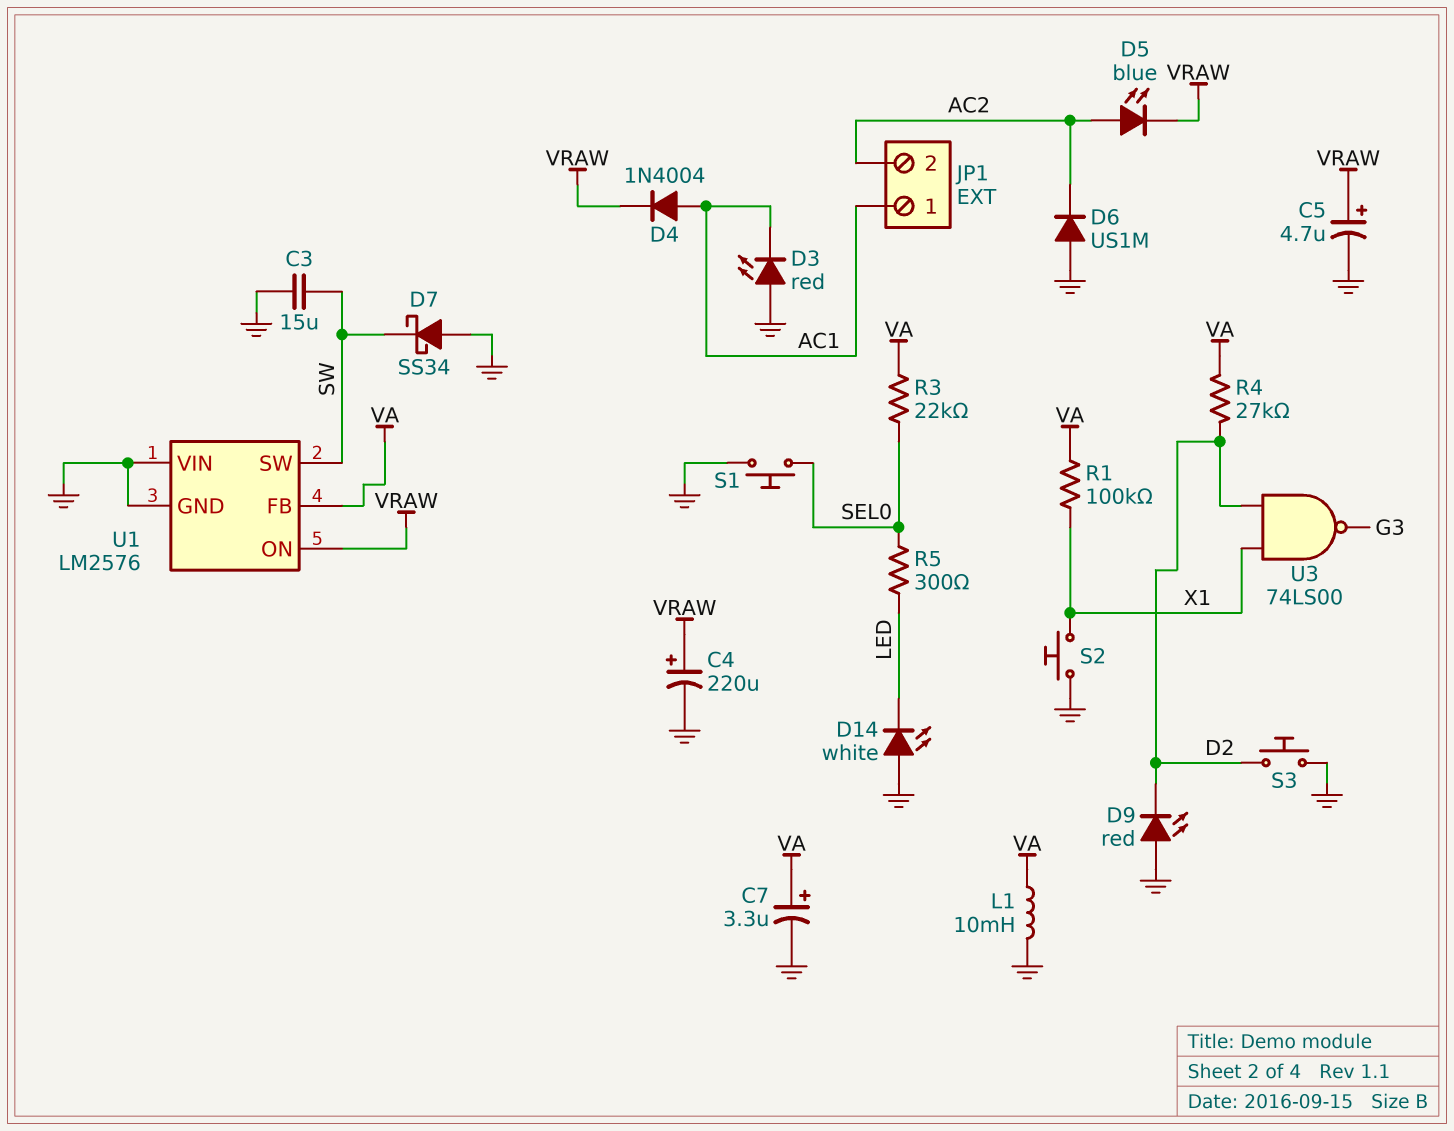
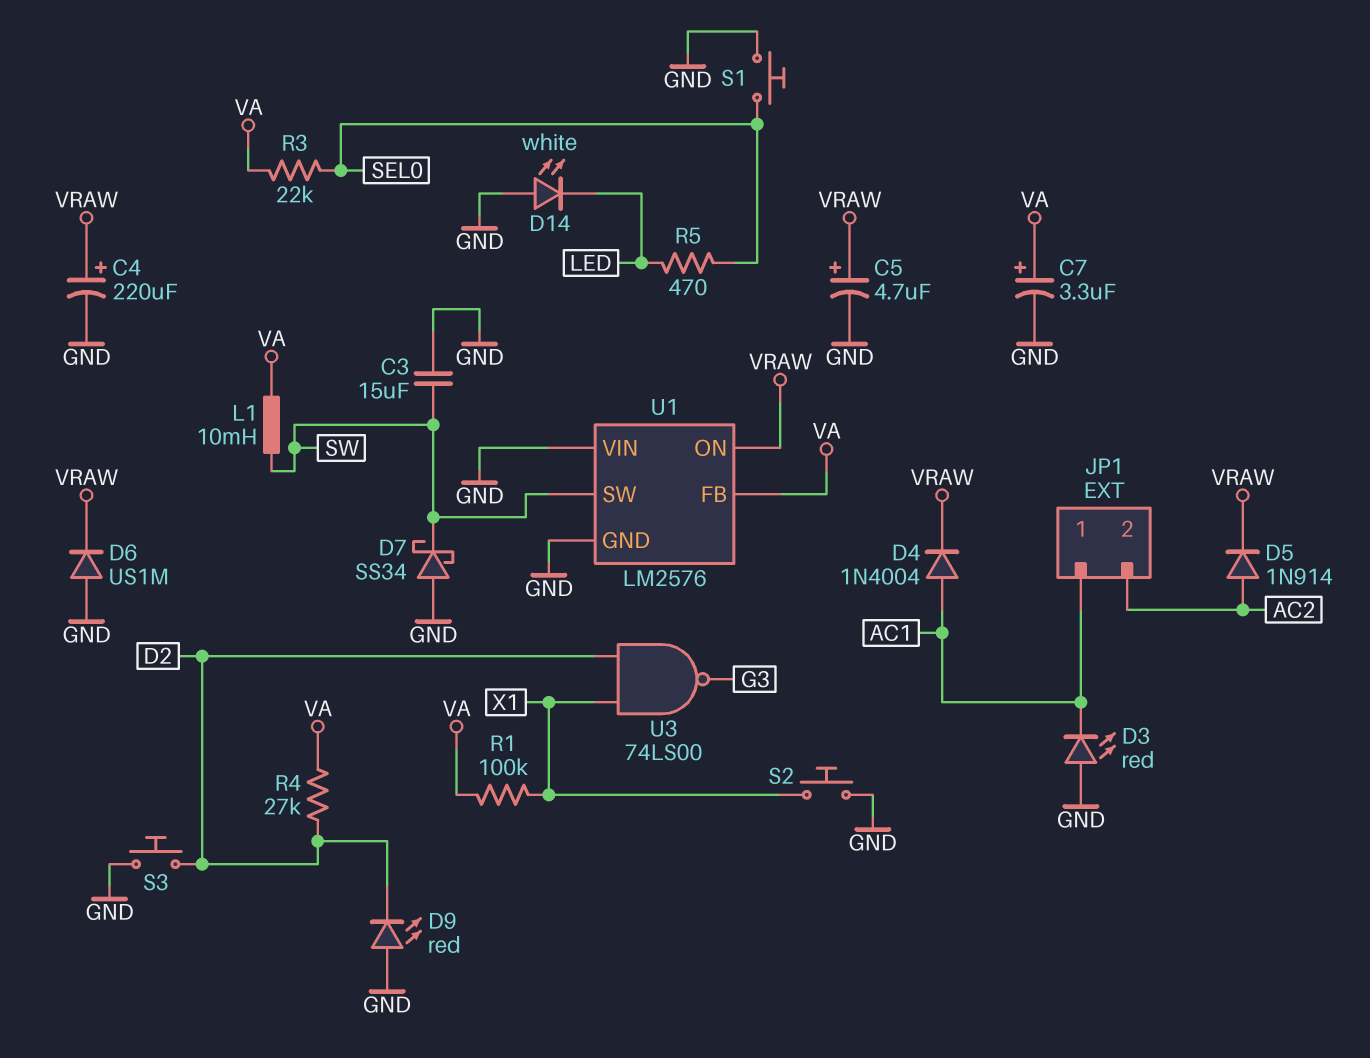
D5: LED blue (A AC2, K VRAW) -> diode 1N914 (A AC2, K VRAW)
D6: diode US1M (A GND, K AC2) -> diode US1M (A GND, K VRAW)
L1: 10mH (GND, VA) -> 10mH (SW, VA)
R5: 300 (LED, SEL0) -> 470 (LED, SEL0)

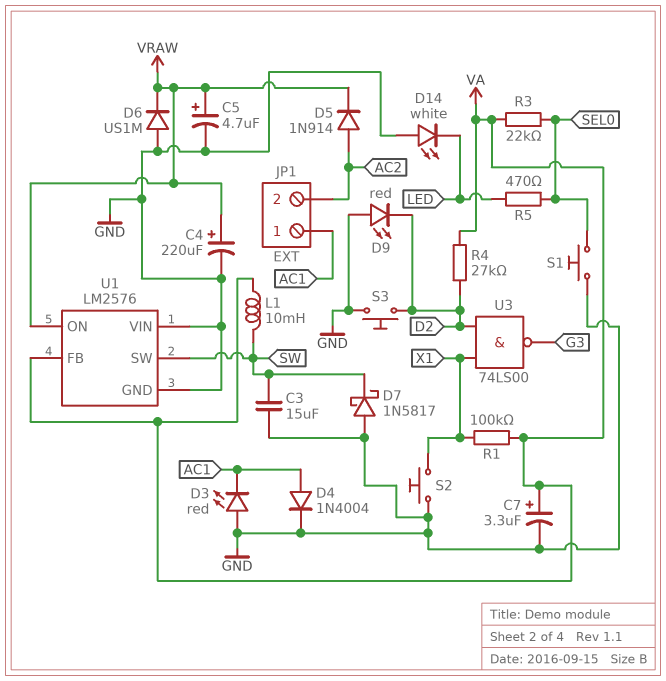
D4: diode 1N4004 (A AC1, K VRAW) -> diode 1N4004 (A AC1, K GND)
D7: schottky SS34 (A GND, K SW) -> schottky 1N5817 (A GND, K SW)

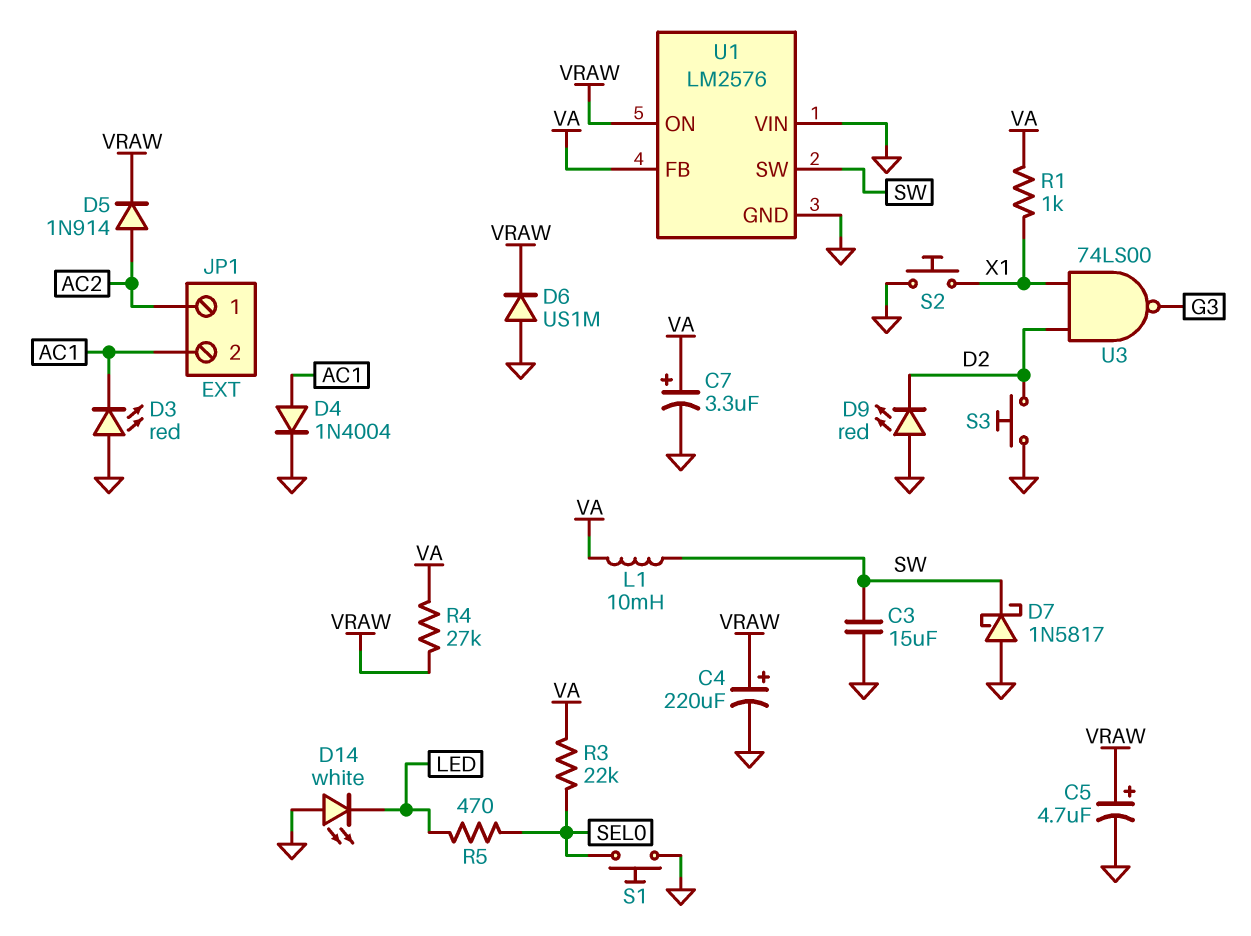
JP1 pin 1: AC1 -> AC2
JP1 pin 2: AC2 -> AC1
R1: 100k (VA, X1) -> 1k (VA, X1)
R4: 27k (D2, VA) -> 27k (VA, VRAW)

